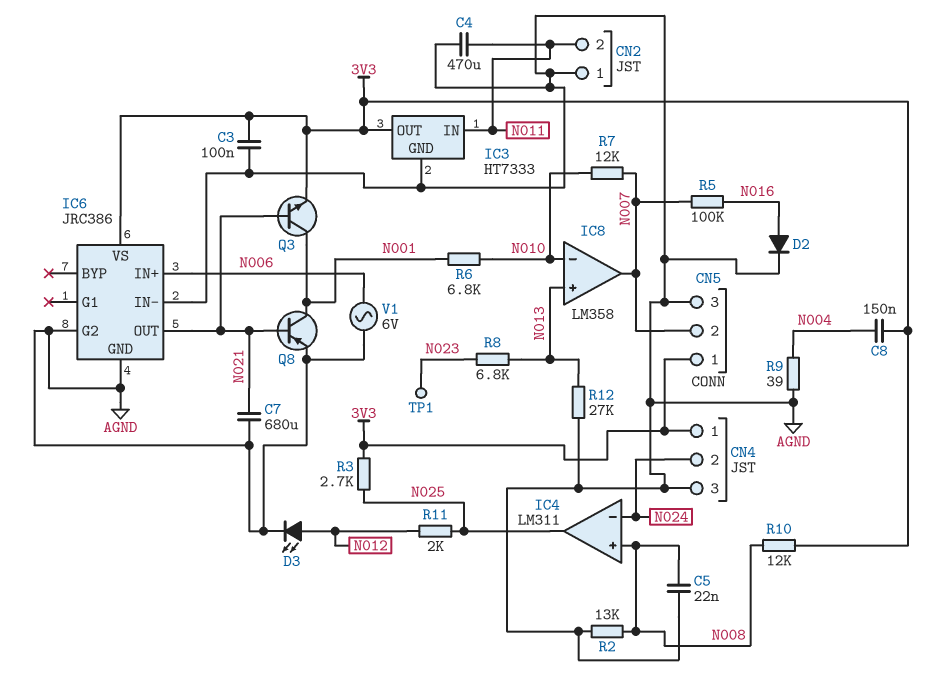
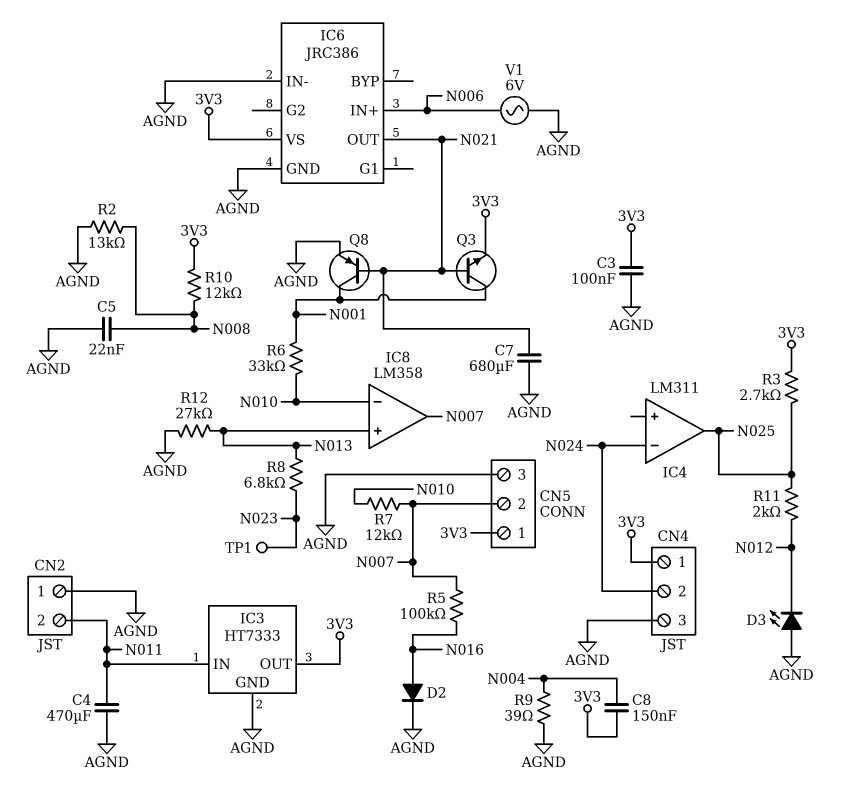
D3: LED (A N012, K AGND) -> LED (A AGND, K N012)
IC4 pin in+: N008 -> none
IC6 pin G2: AGND -> none
R6: 6.8k (N001, N010) -> 33k (N001, N010)

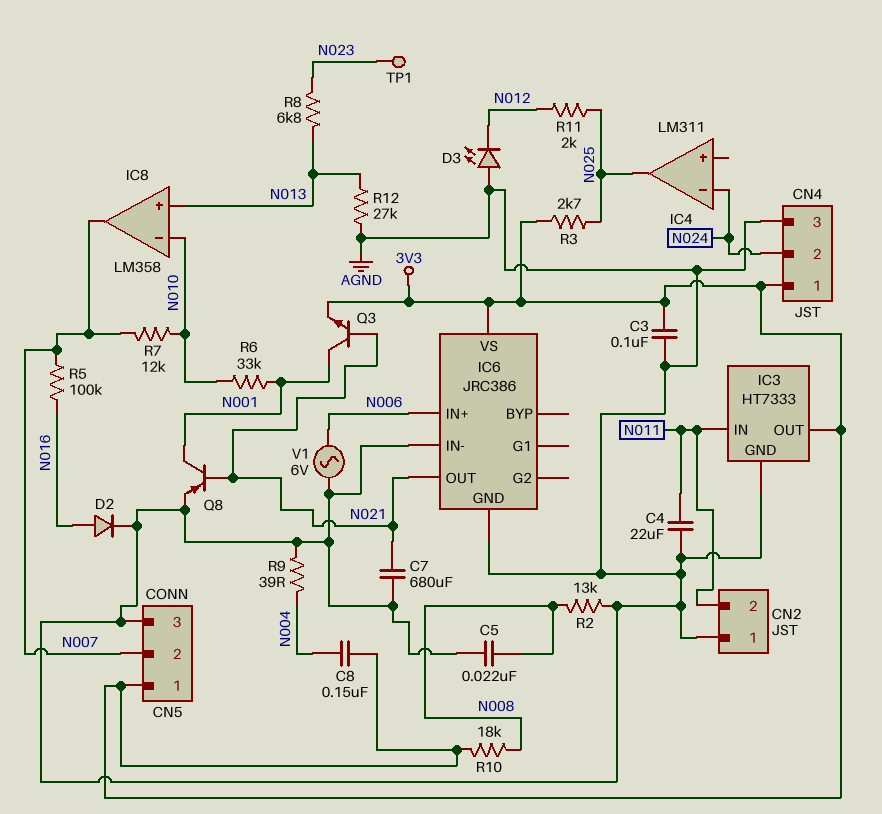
C4: 470uF (AGND, N011) -> 22uF (AGND, N011)
R10: 12k (3V3, N008) -> 18k (3V3, N008)

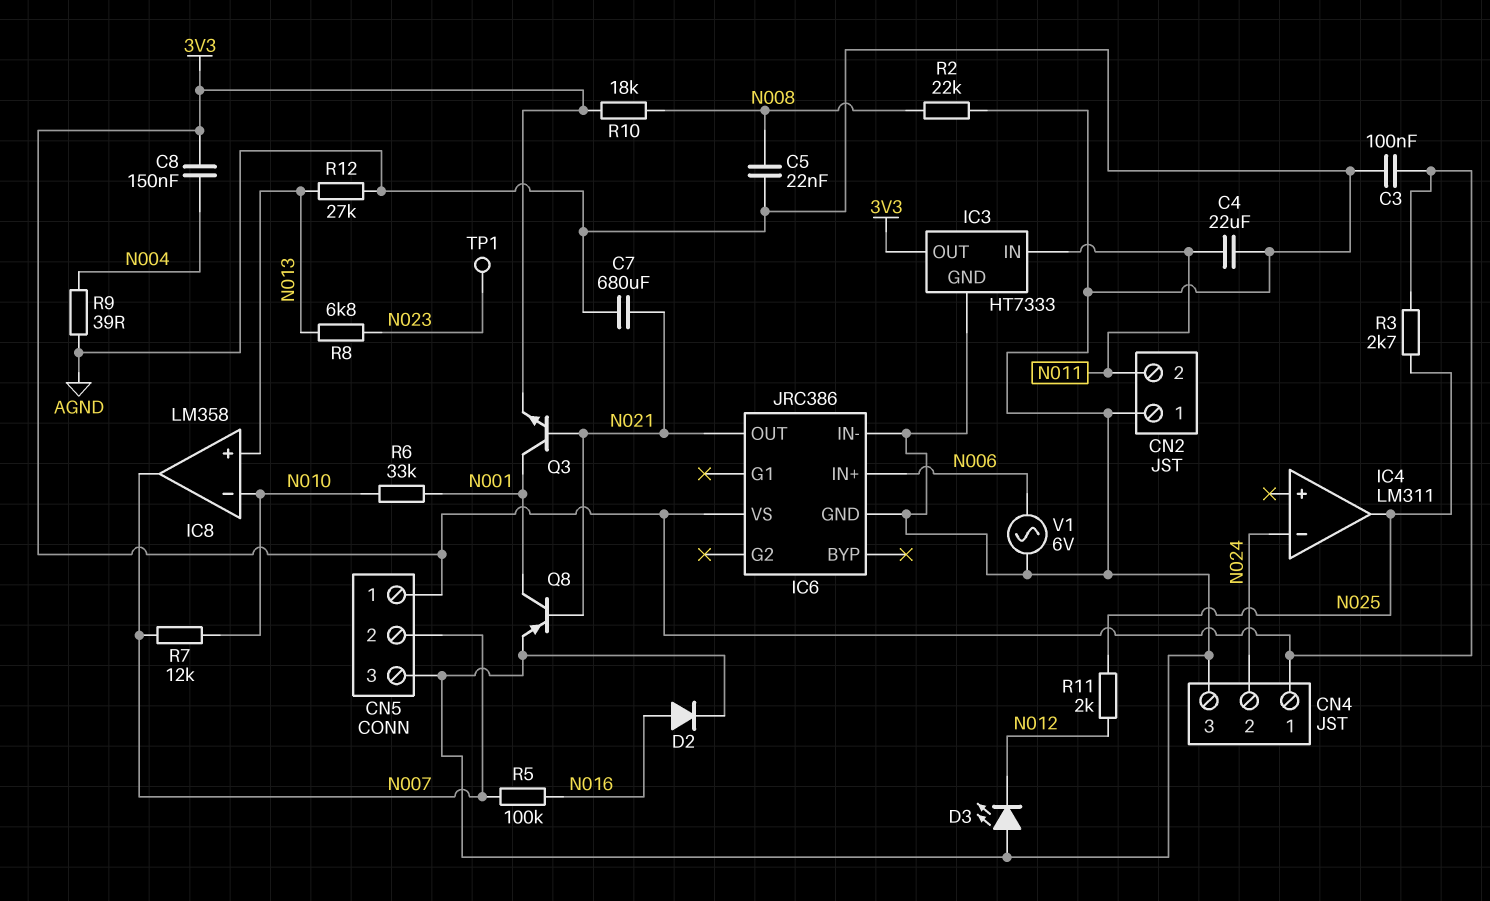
R2: 13k (AGND, N008) -> 22k (AGND, N008)

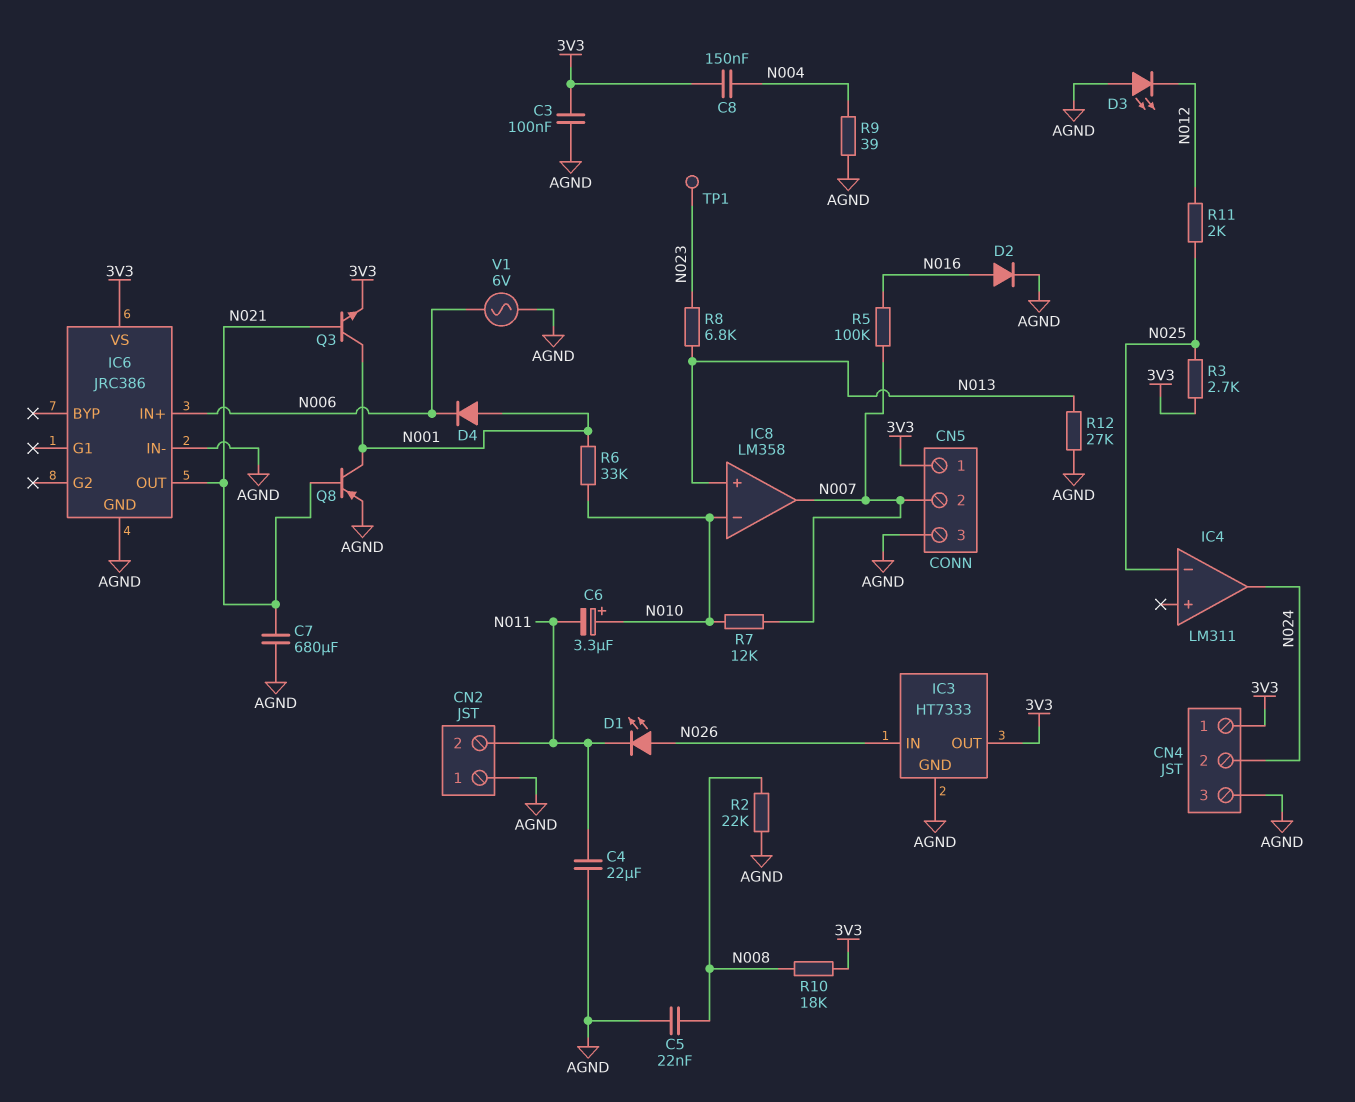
C6: none -> 3.3uF (plus N010, minus N011)
D1: none -> LED (A N026, K N011)
D4: none -> diode (A N001, K N006)
IC3 pin IN: N011 -> N026
IC4 pin in-: N024 -> N025
IC4 pin out: N025 -> N024

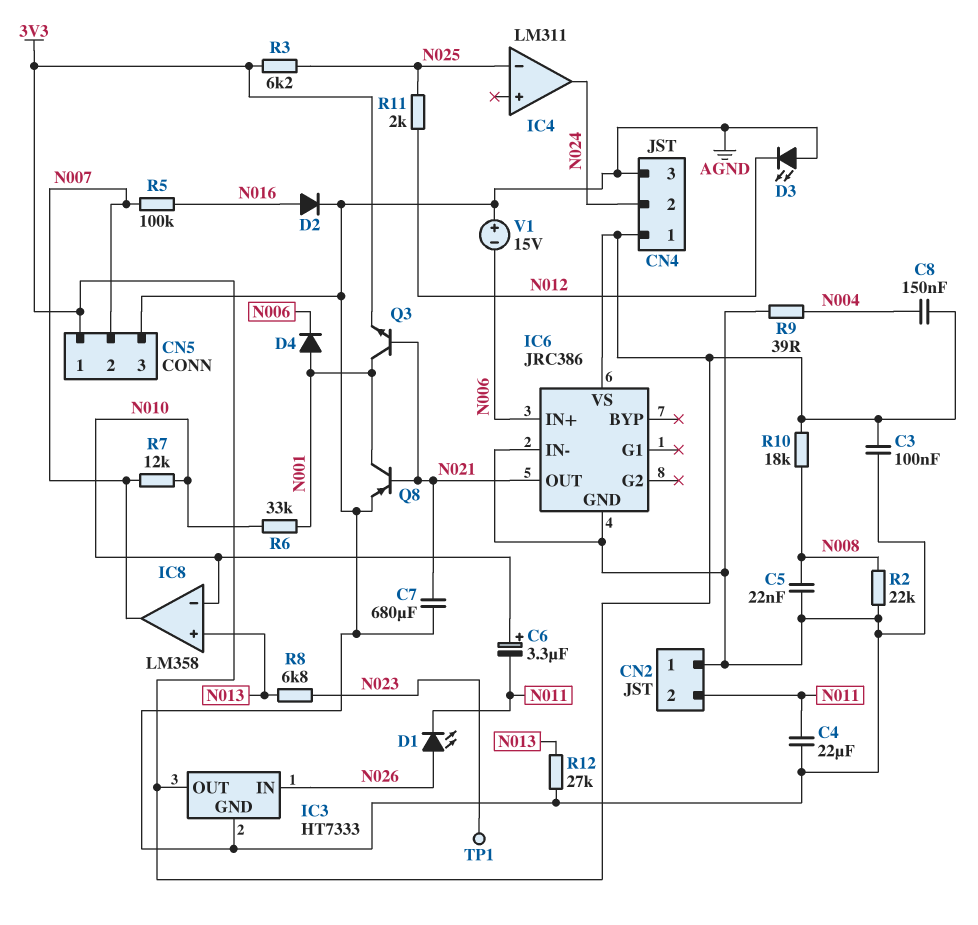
R3: 2.7k (3V3, N025) -> 6.2k (3V3, N025)
V1: AC 6V (AGND, N006) -> 15V (plus AGND, minus N006)

